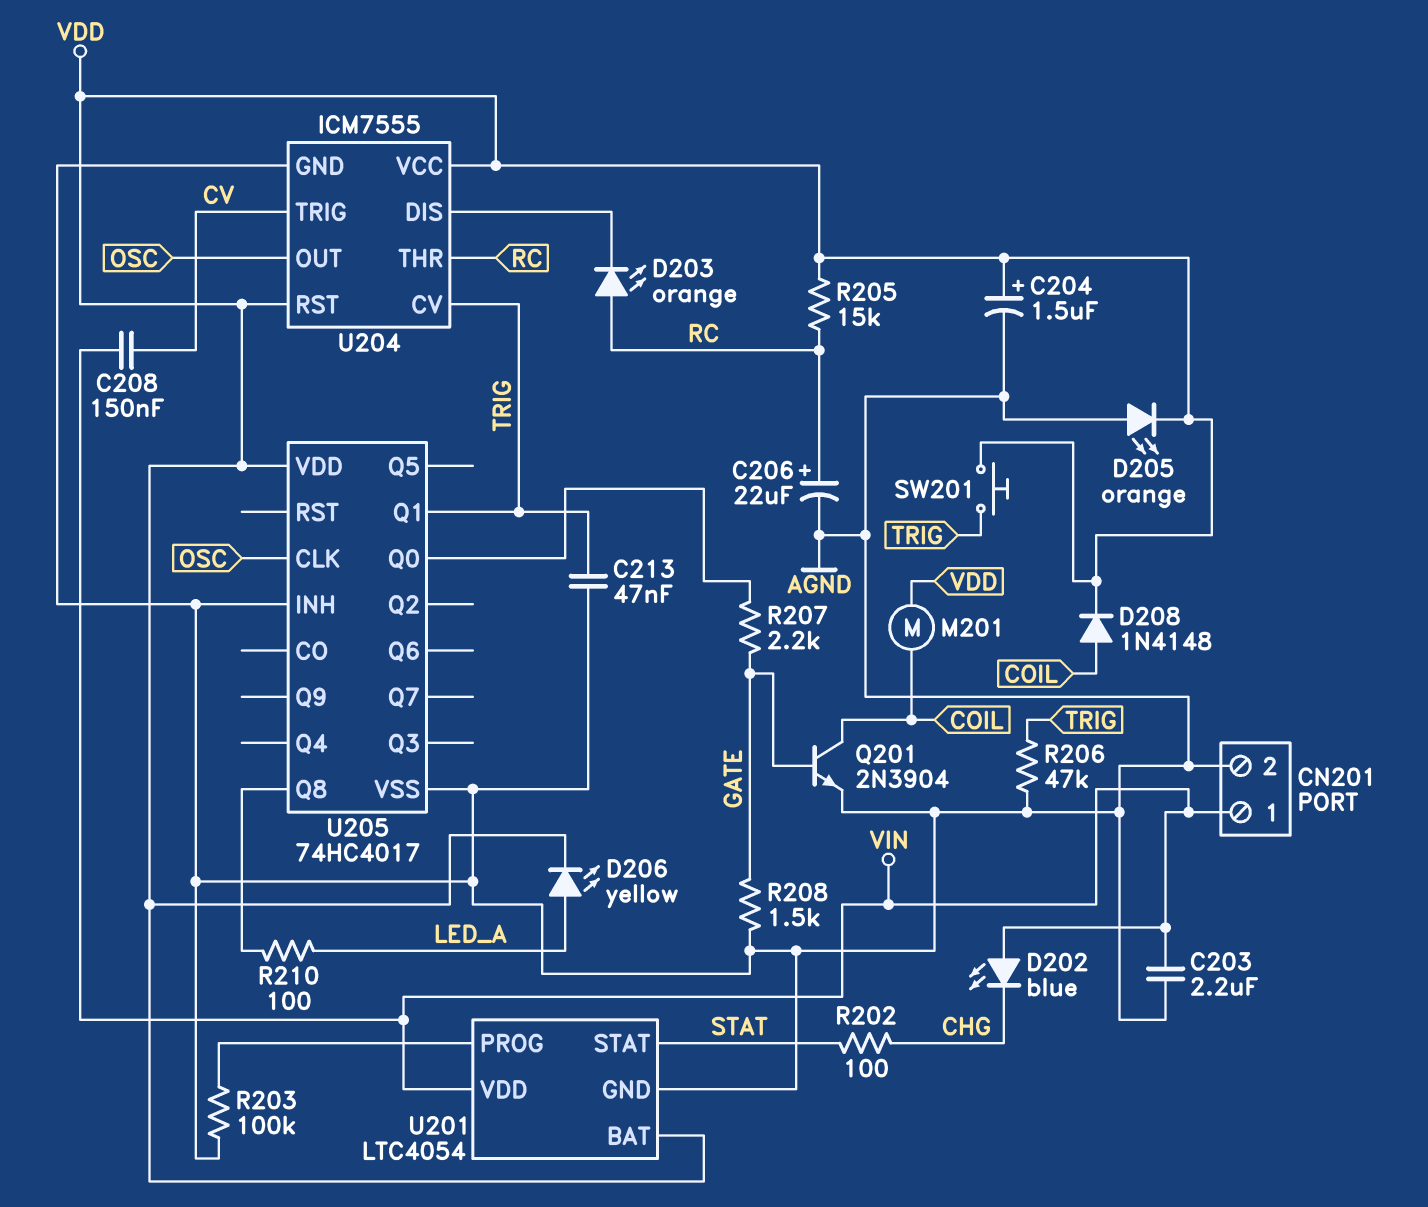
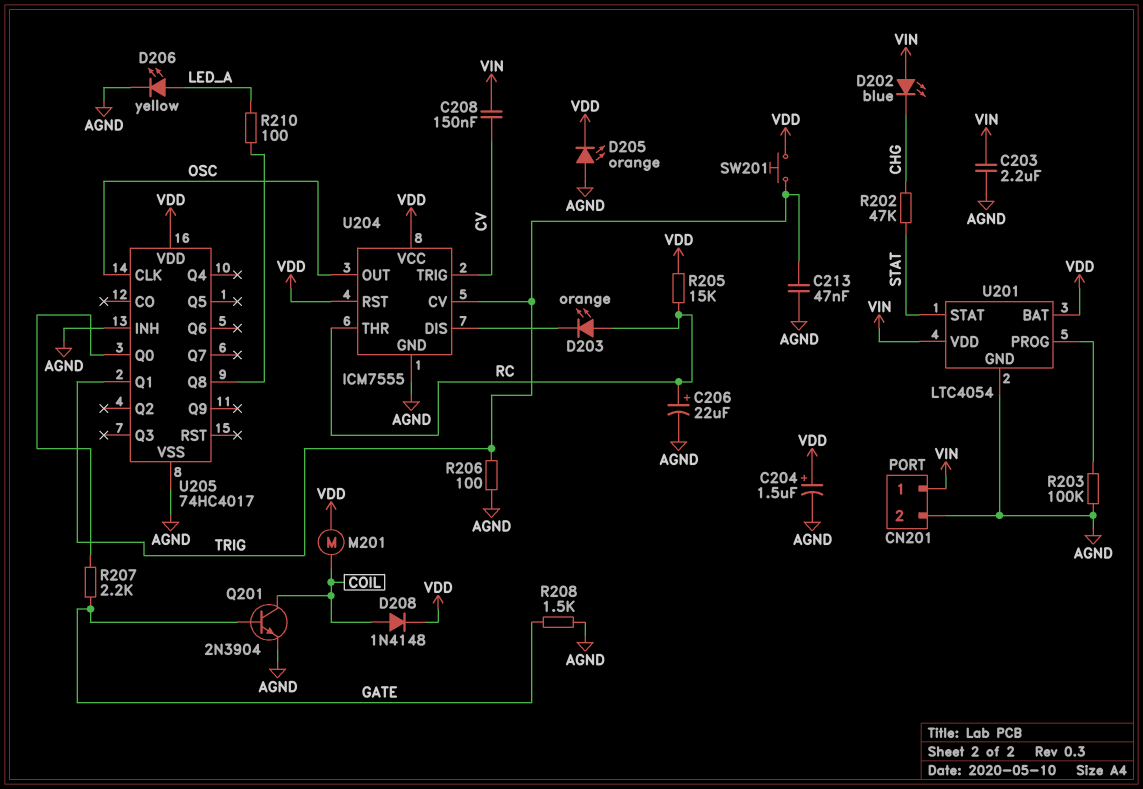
D206: LED yellow (A LED_A, K VDD) -> LED yellow (A LED_A, K AGND)
R202: 100 (CHG, STAT) -> 47k (CHG, STAT)
R206: 47k (AGND, TRIG) -> 100 (AGND, TRIG)

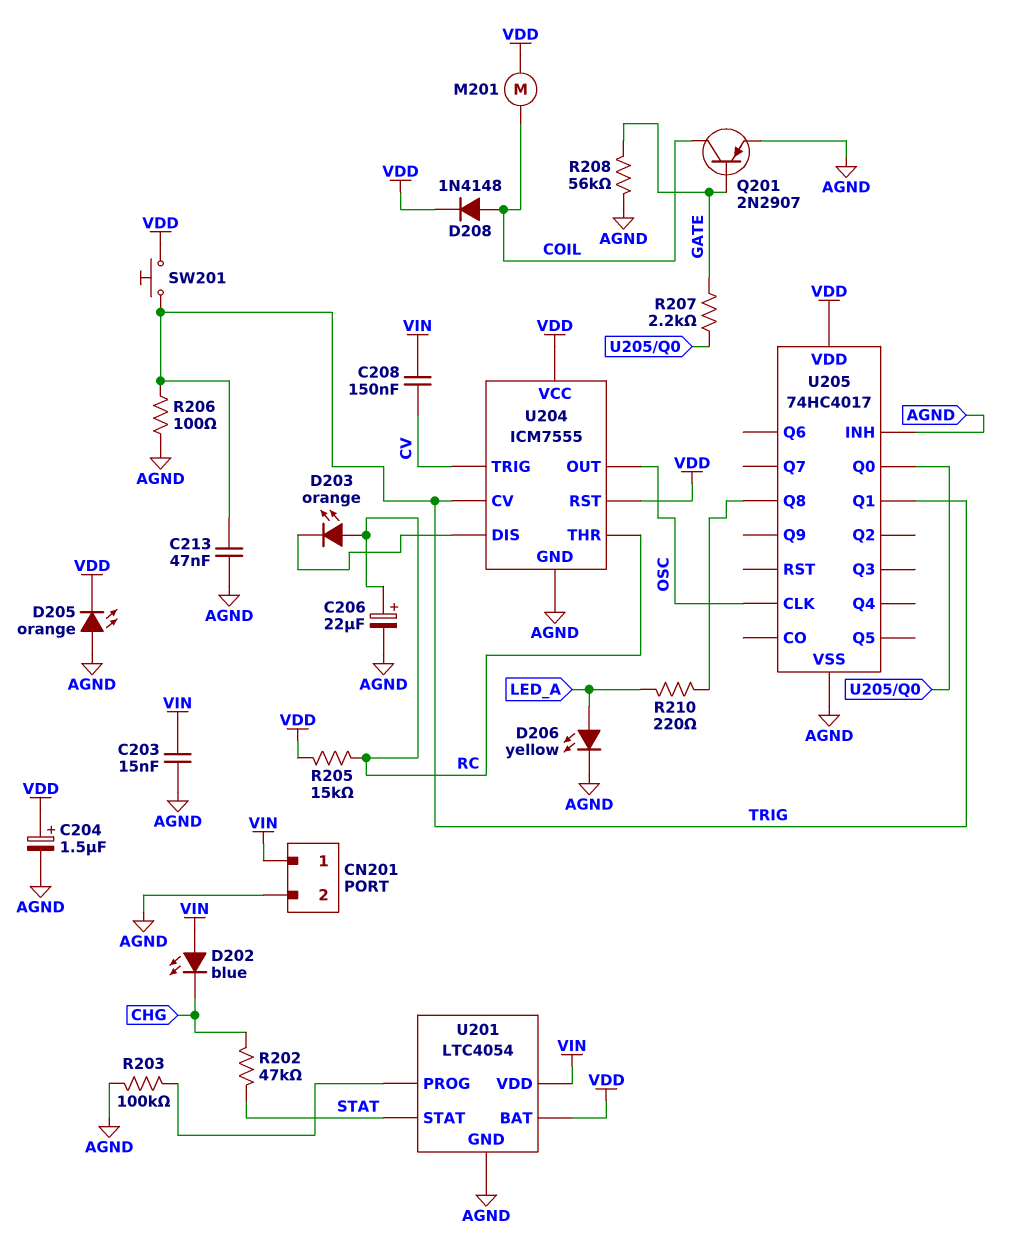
C203: 2.2uF (AGND, VIN) -> 15nF (AGND, VIN)
Q201: NPN 2N3904 (B GATE, C COIL, E AGND) -> PNP 2N2907 (B GATE, C COIL, E AGND)
R208: 1.5k (AGND, GATE) -> 56k (AGND, GATE)
R210: 100 (LED_A, U205/Q8) -> 220 (LED_A, U205/Q8)

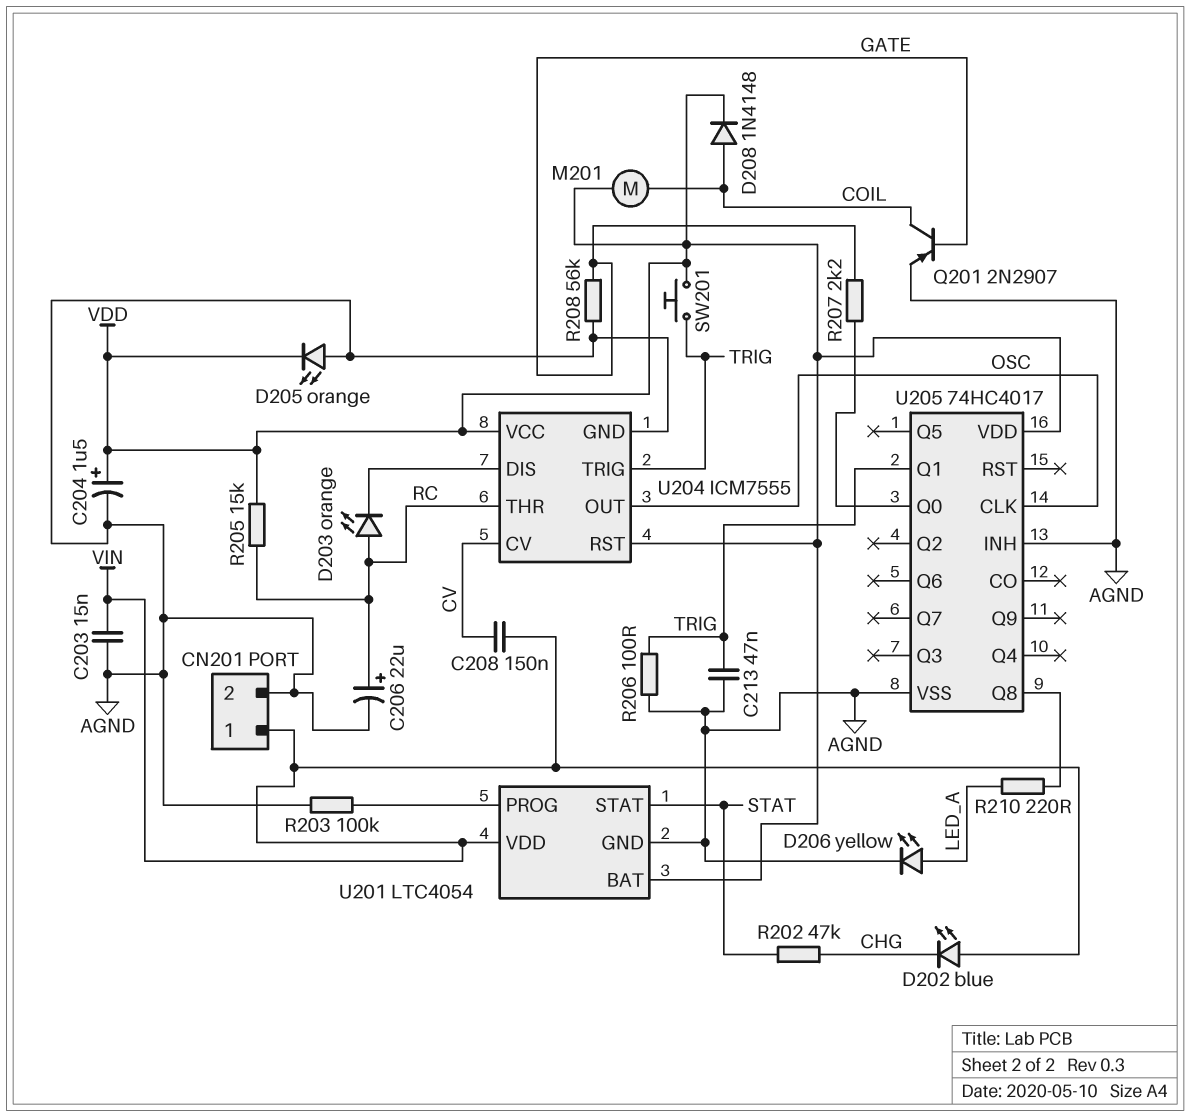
U204 pin CV: TRIG -> CV
U204 pin TRIG: CV -> TRIG

